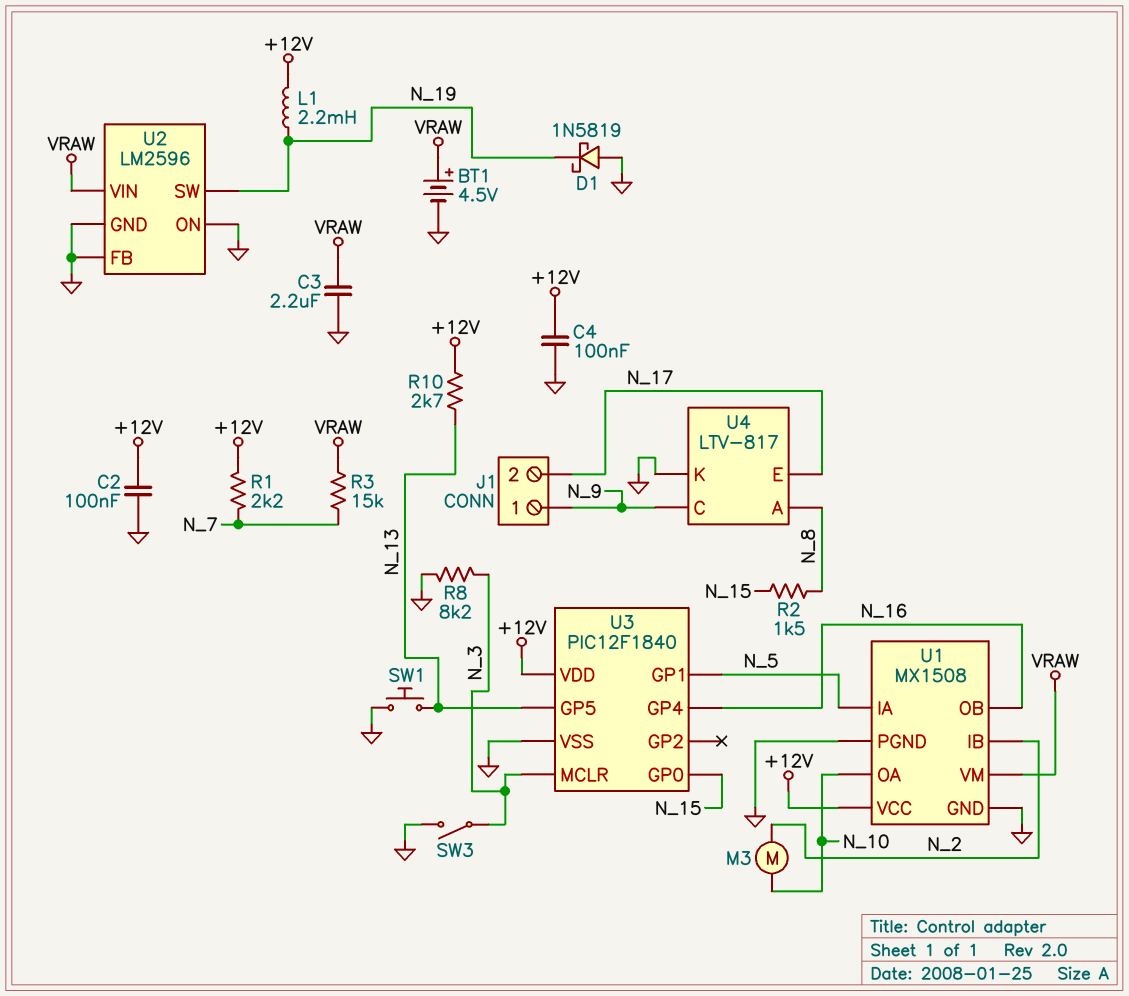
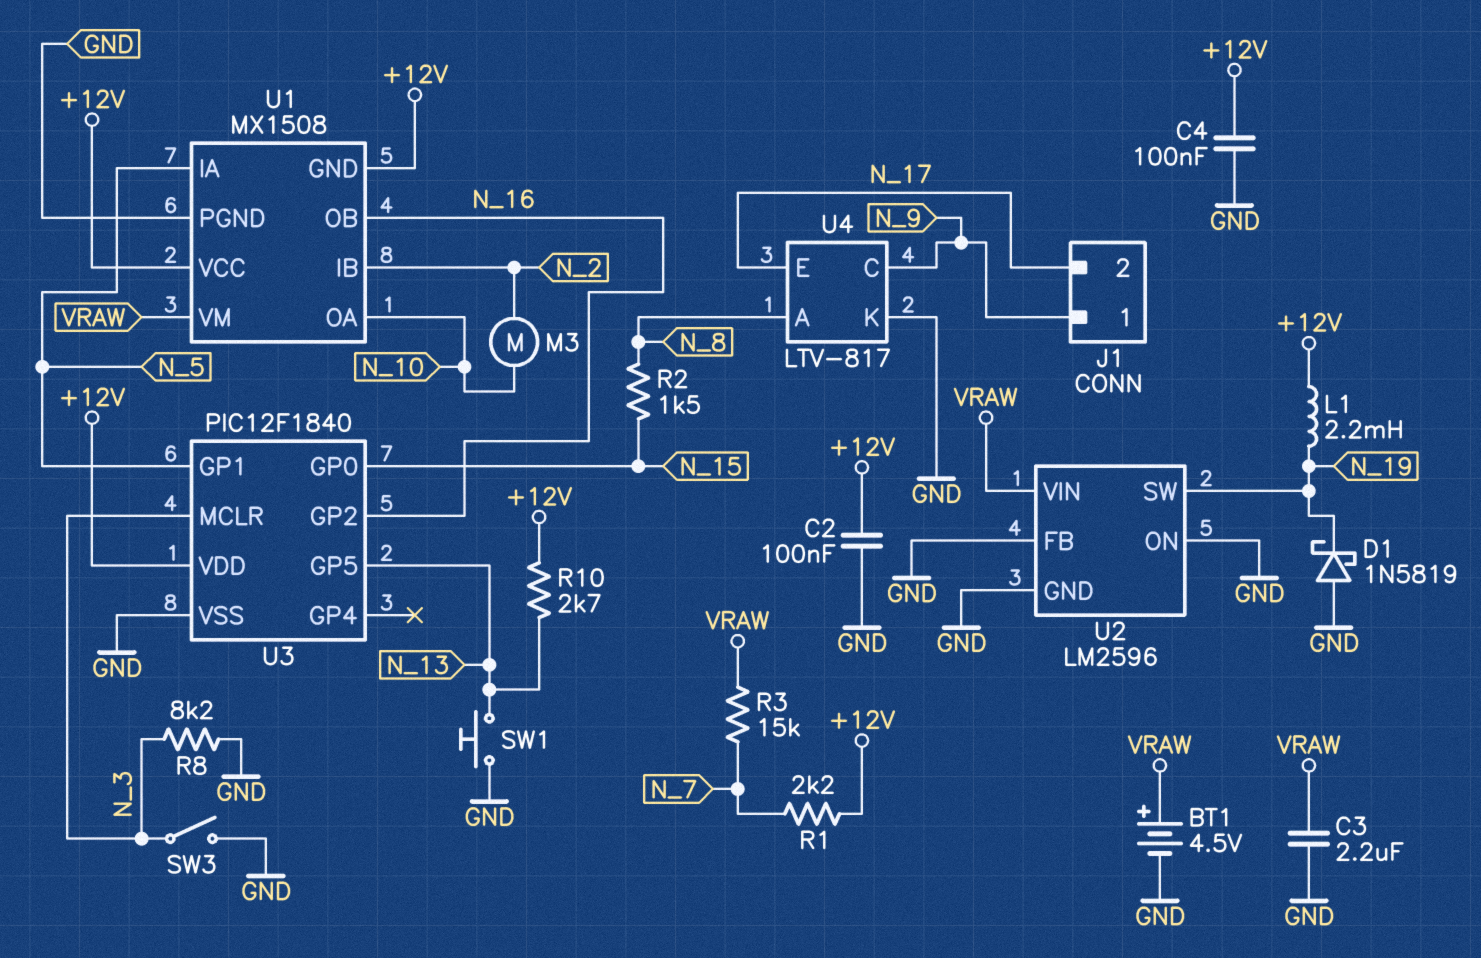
U1 pin GND: GND -> +12V
U3 pin GP2: none -> N_16
U3 pin GP4: N_16 -> none

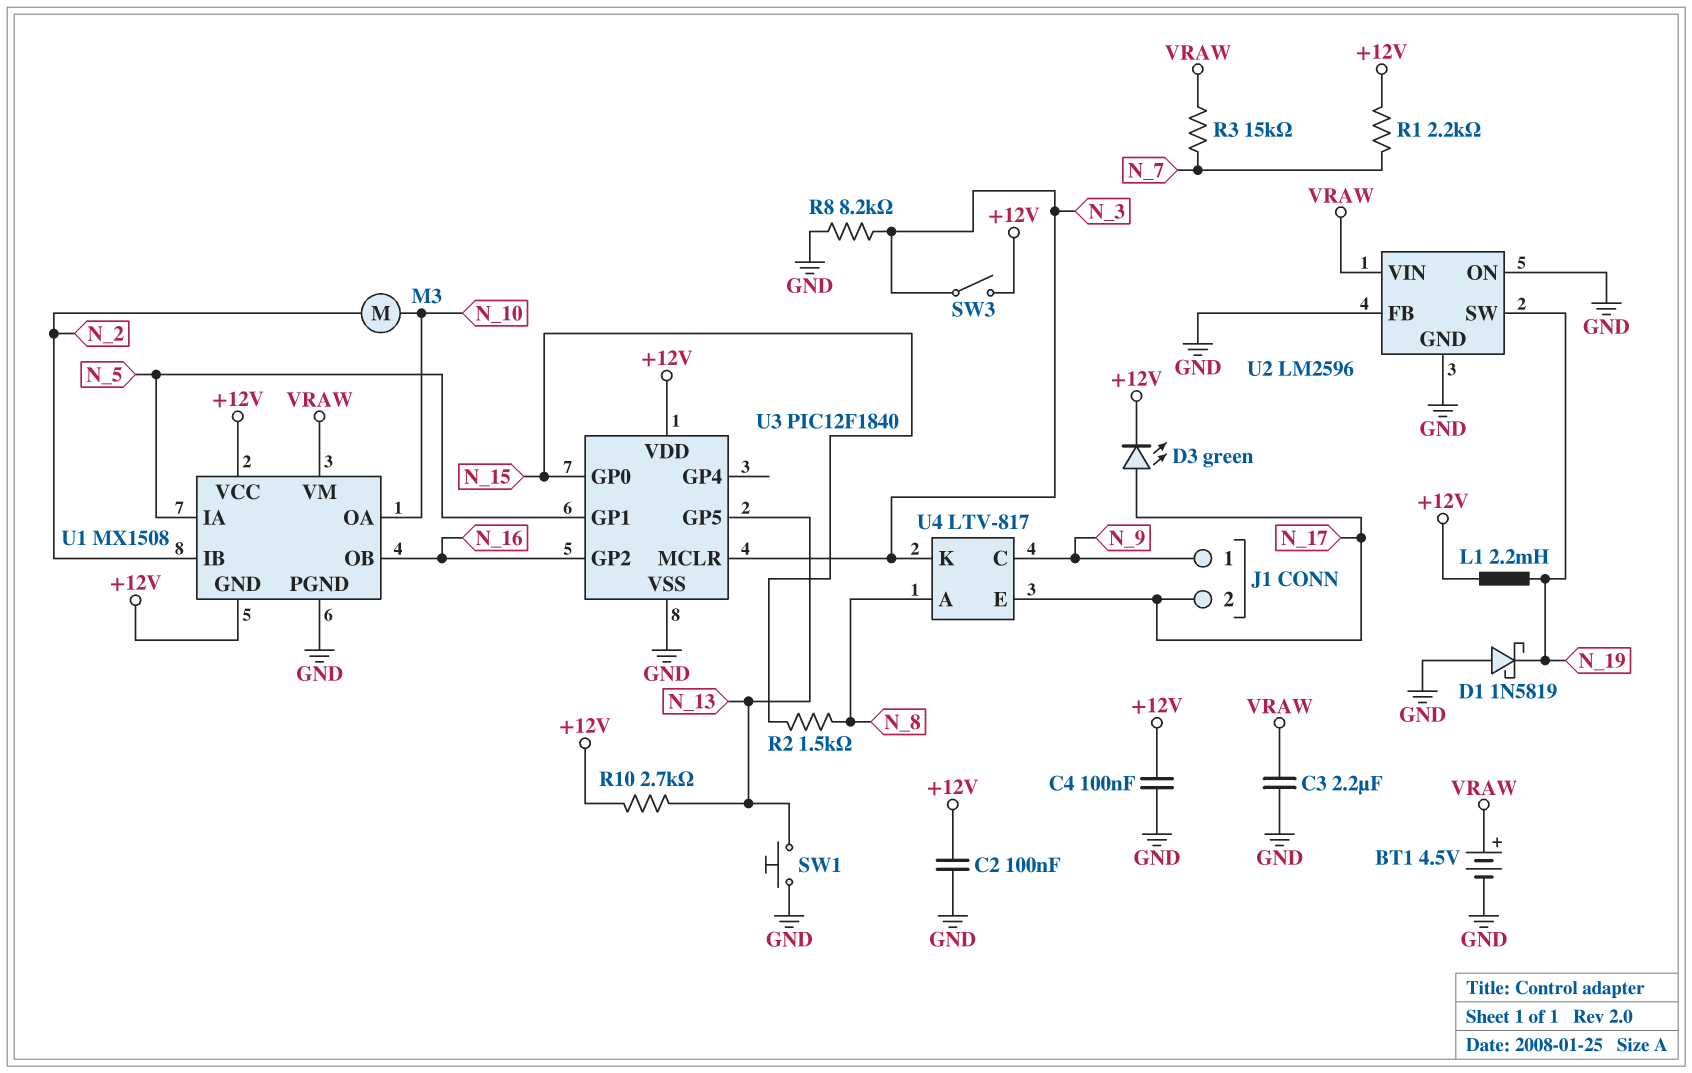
D3: none -> LED green (A N_17, K +12V)
SW3: switch (GND, N_3) -> switch (+12V, N_3)
U4 pin K: GND -> N_3

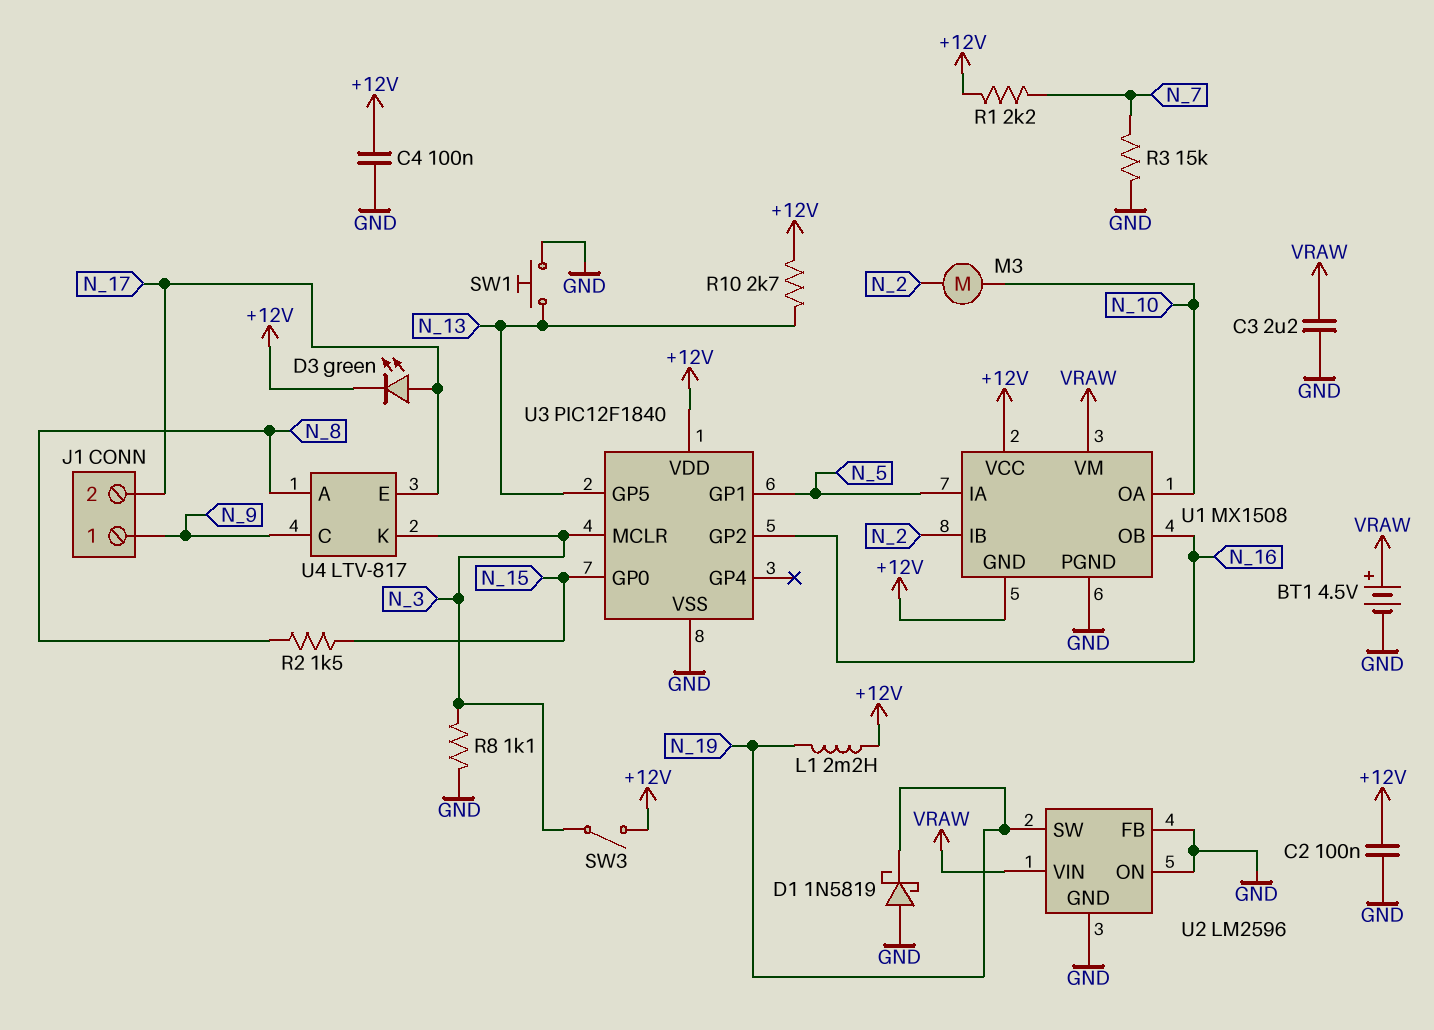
R3: 15k (N_7, VRAW) -> 15k (GND, N_7)
R8: 8.2k (GND, N_3) -> 1.1k (GND, N_3)

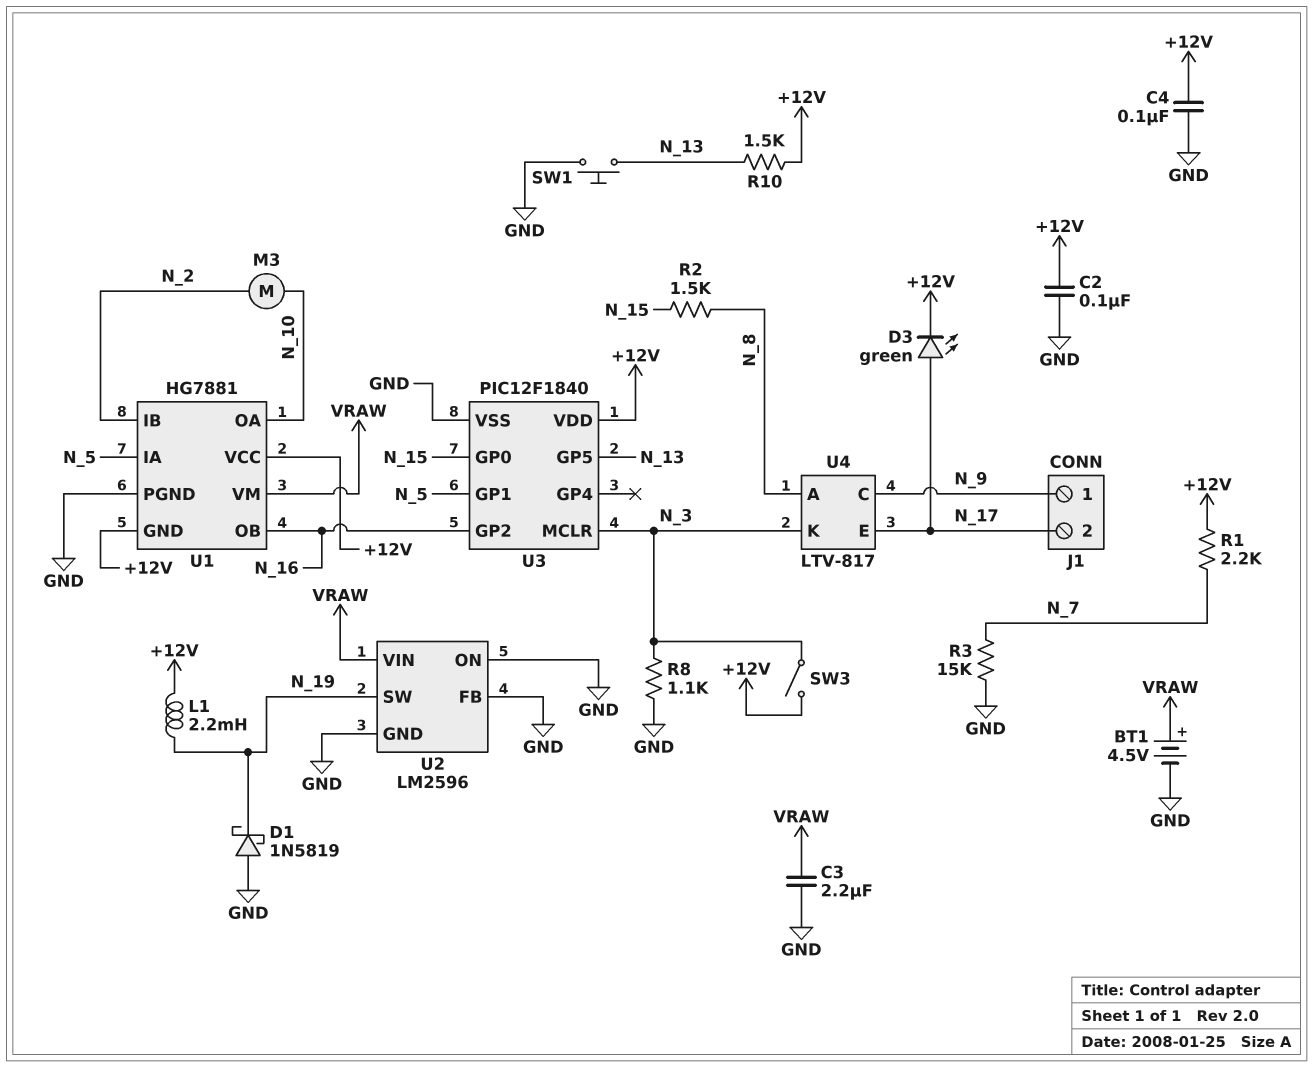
R10: 2.7k (+12V, N_13) -> 1.5k (+12V, N_13)
U1: MX1508 -> HG7881

